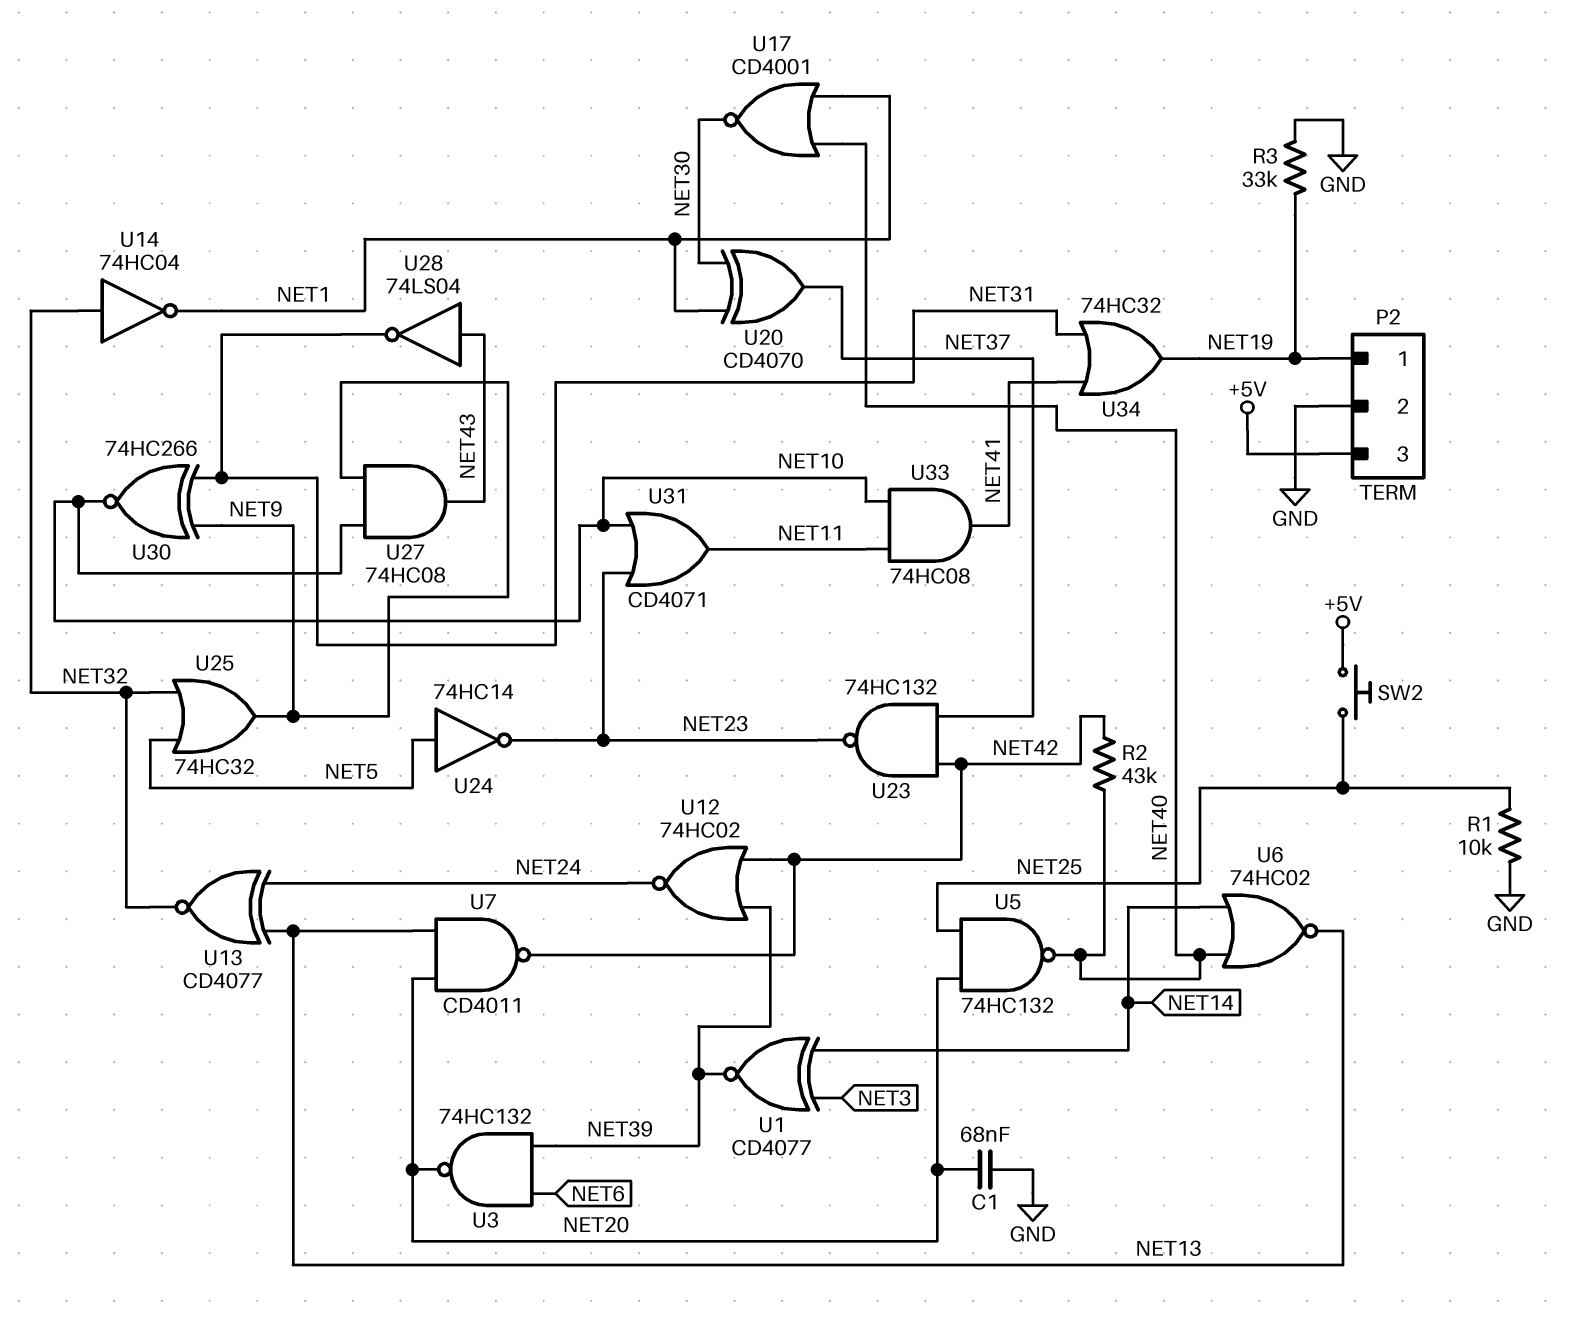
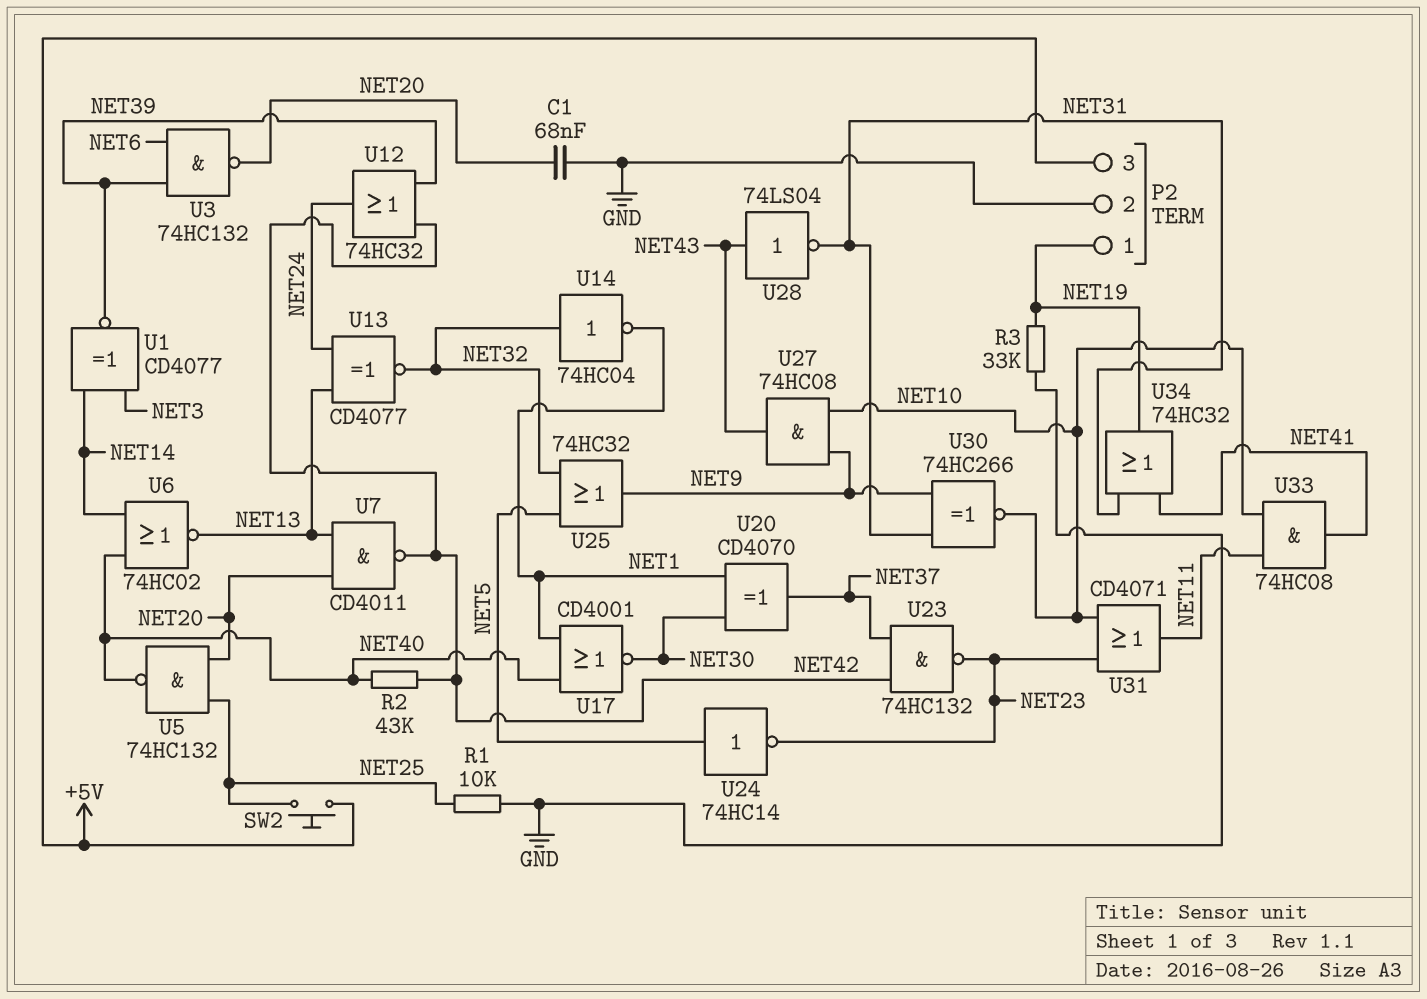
U12: NOR 74HC02 (in NET39, in NET42, out NET24) -> OR 74HC32 (in NET39, in NET42, out NET24)

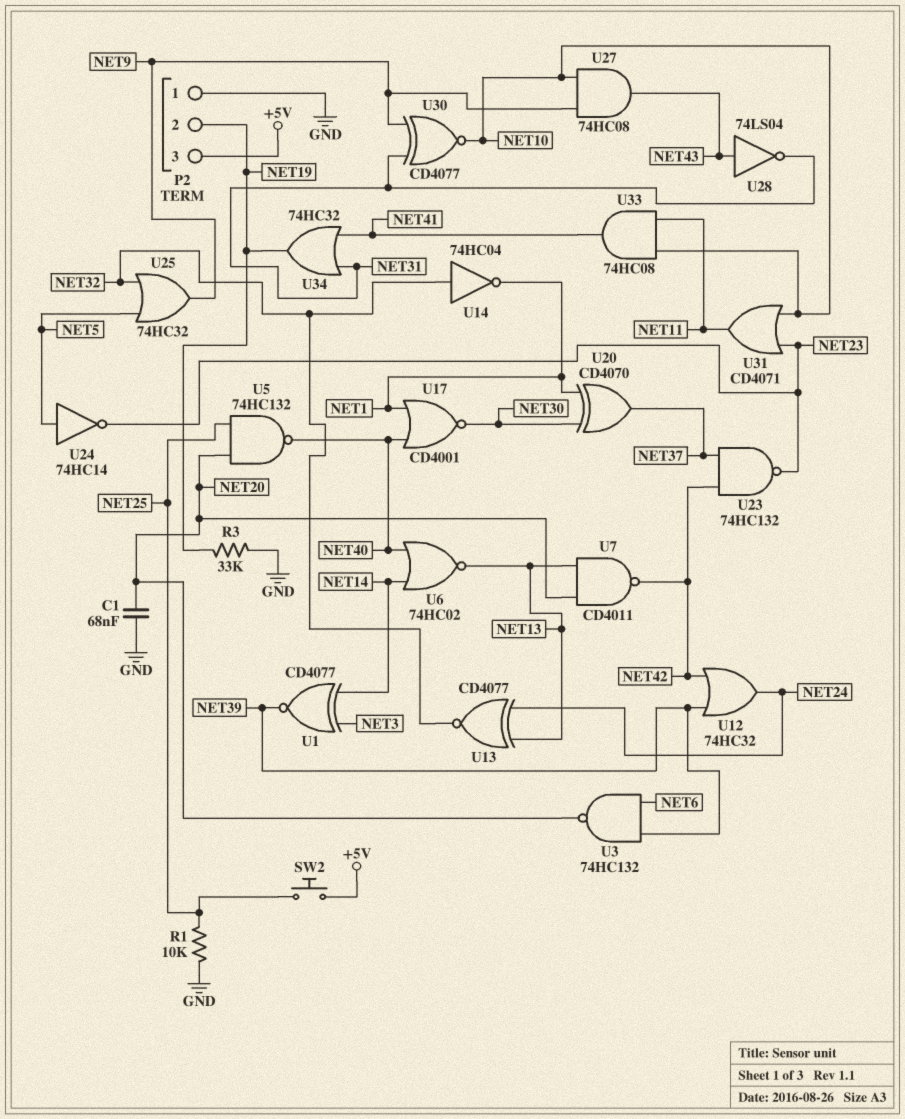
P2 pin 1: NET19 -> GND
P2 pin 2: GND -> NET19
R2: 43k (NET40, NET42) -> none
U30: XNOR 74HC266 (in NET9, in NET31, out NET10) -> XNOR CD4077 (in NET9, in NET31, out NET10)

